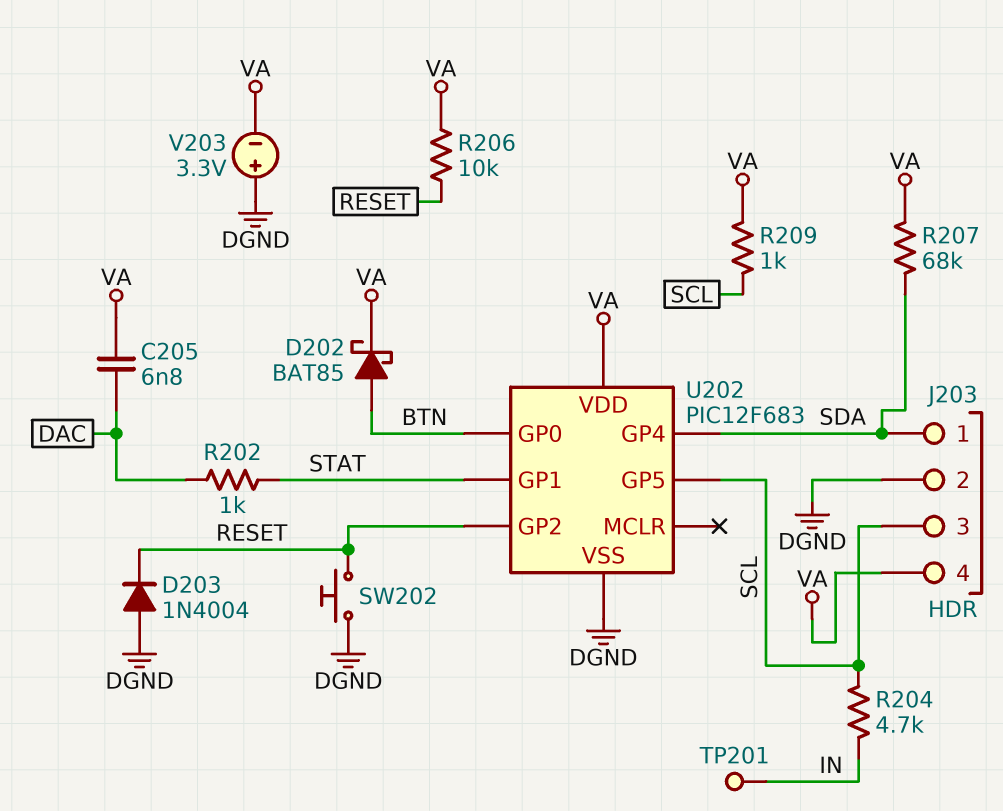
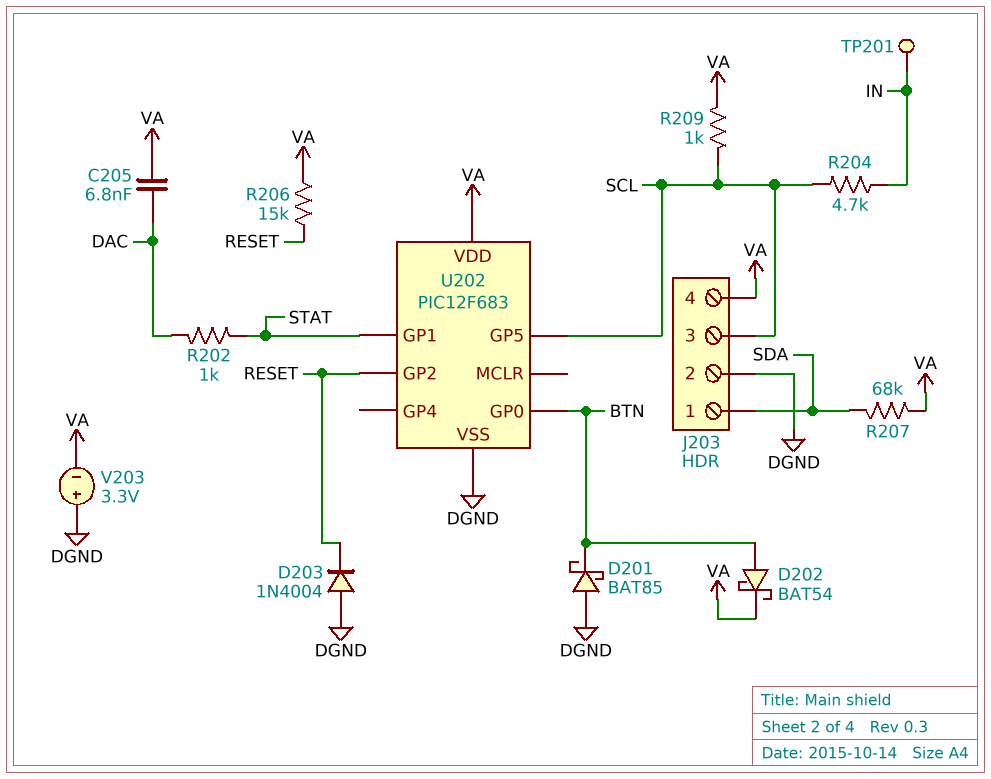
D201: none -> schottky BAT85 (A DGND, K BTN)
D202: schottky BAT85 (A BTN, K VA) -> schottky BAT54 (A BTN, K VA)
R206: 10k (RESET, VA) -> 15k (RESET, VA)
SW202: button (DGND, RESET) -> none
U202 pin GP4: SDA -> none

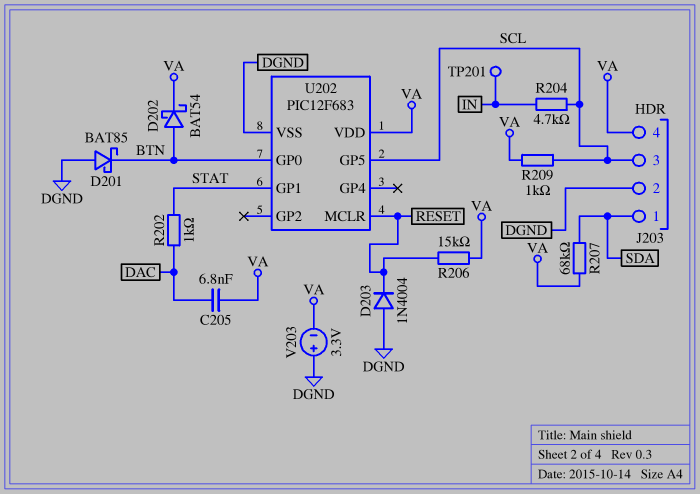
U202 pin GP2: RESET -> none
U202 pin MCLR: none -> RESET

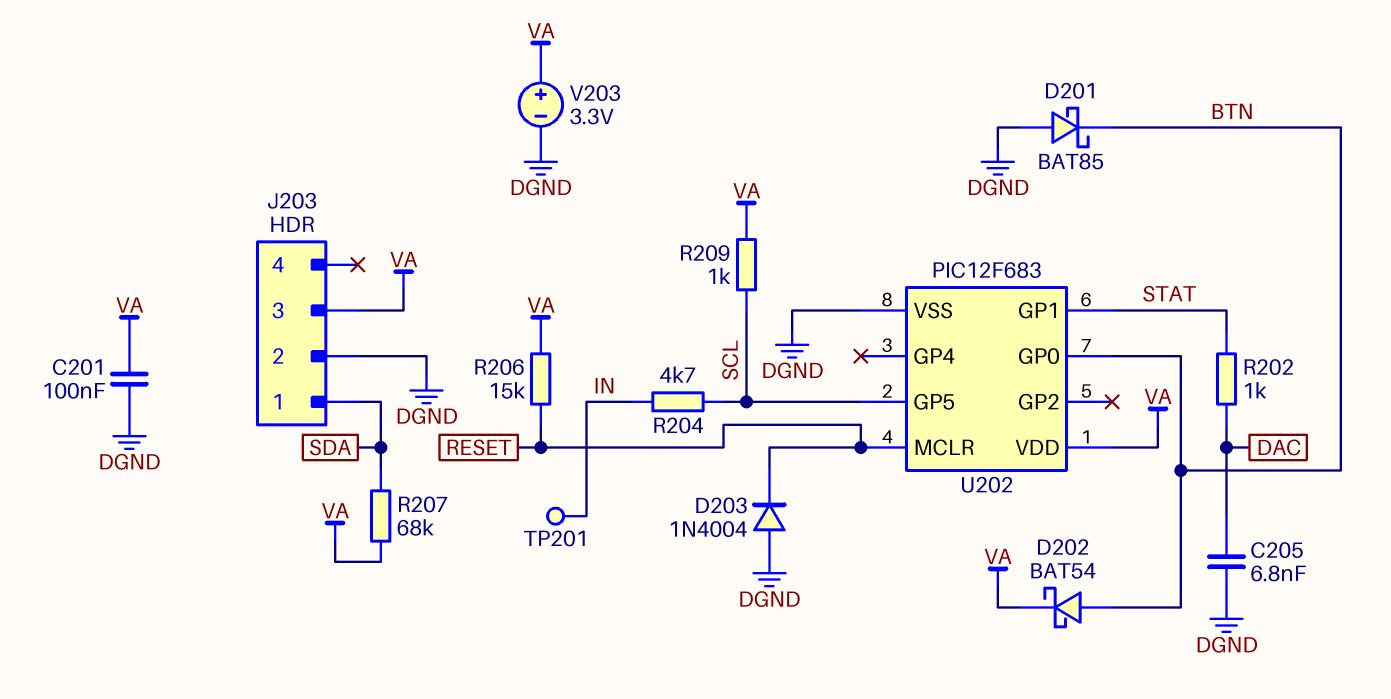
C201: none -> 100nF (DGND, VA)
C205: 6.8nF (DAC, VA) -> 6.8nF (DAC, DGND)
J203 pin 3: SCL -> VA
J203 pin 4: VA -> none
V203: 3.3V (plus DGND, minus VA) -> 3.3V (plus VA, minus DGND)

